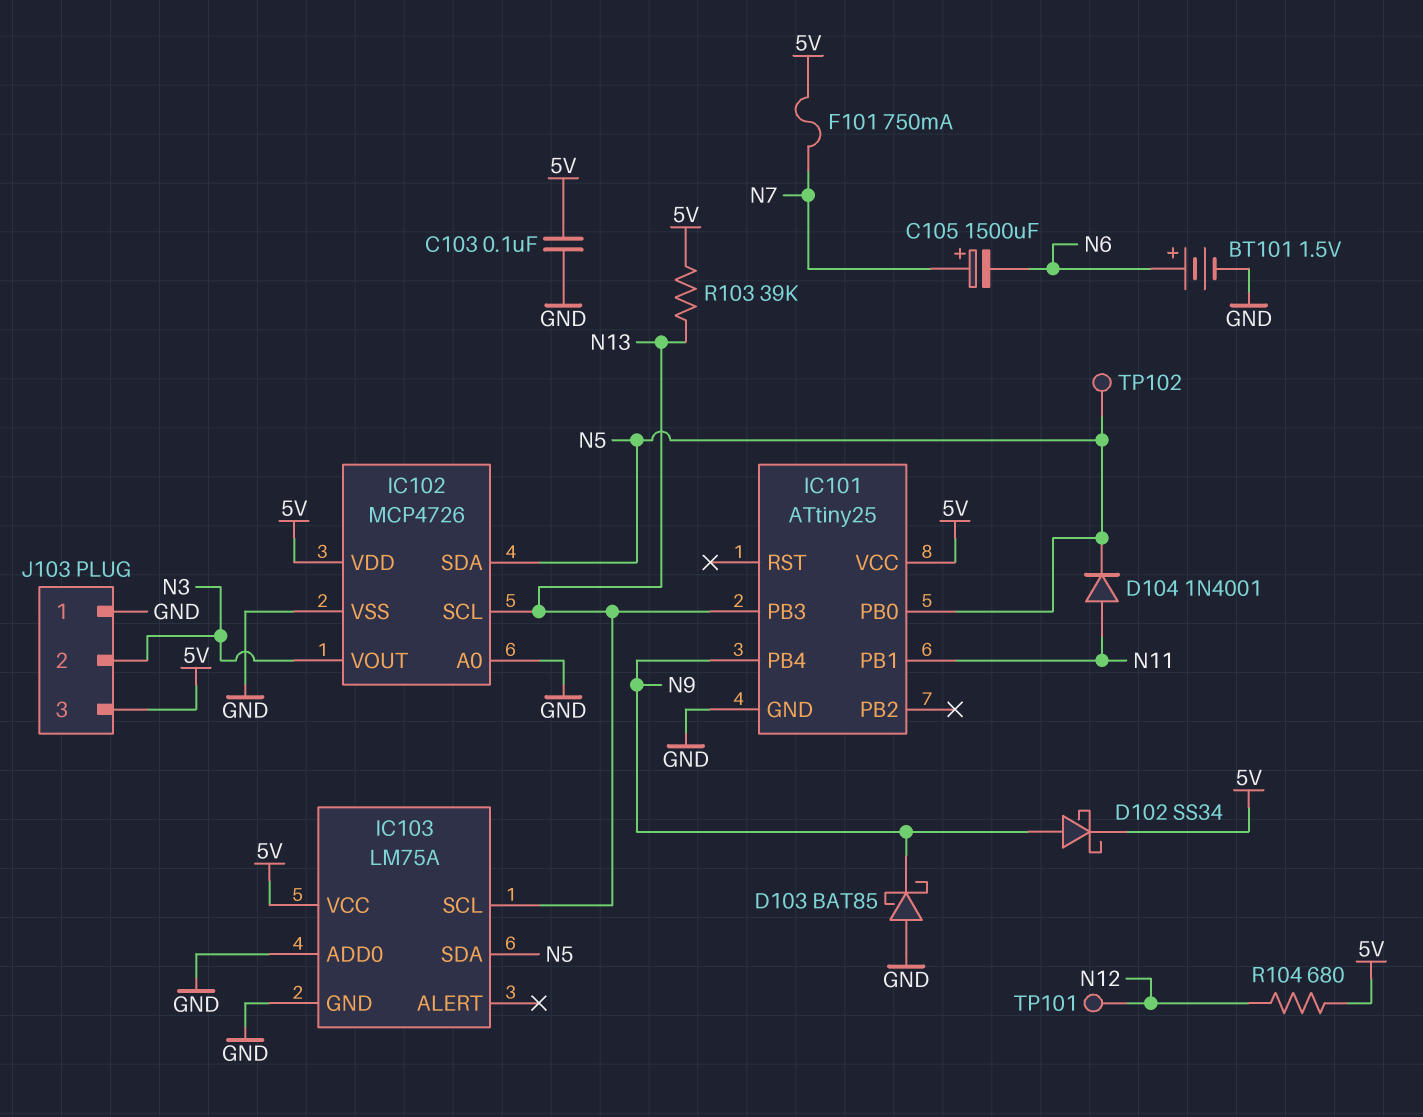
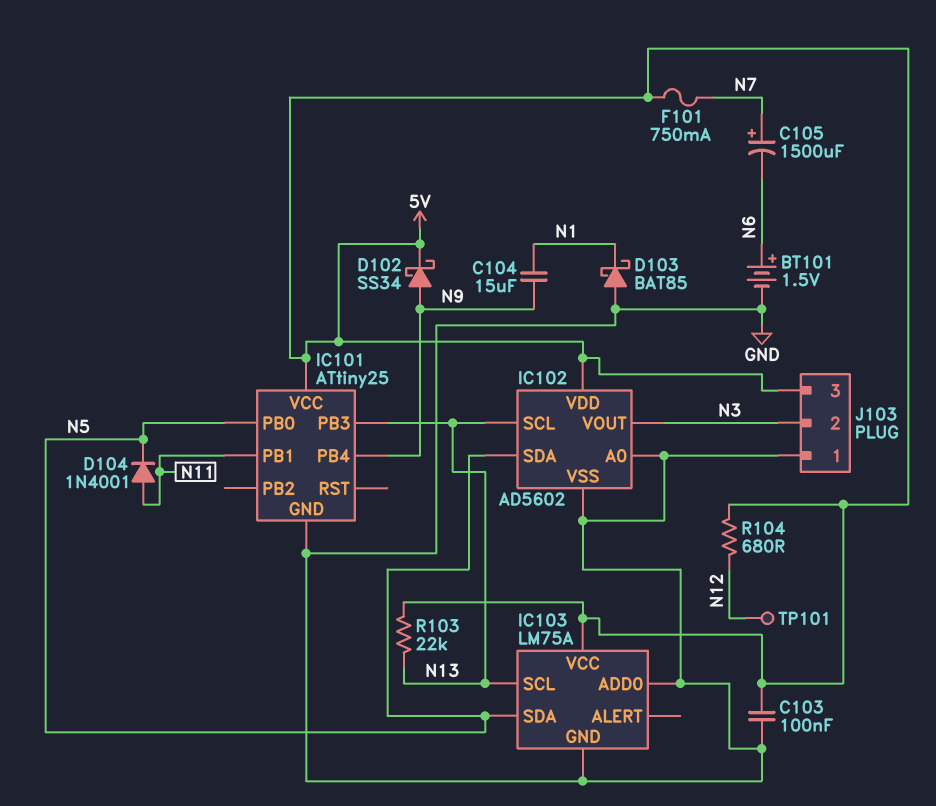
C104: none -> 15uF (N1, N9)
D103: schottky BAT85 (A GND, K N9) -> schottky BAT85 (A GND, K N1)
IC102: MCP4726 -> AD5602
R103: 39k (5V, N13) -> 22k (5V, N13)
TP102: test point (N5) -> none

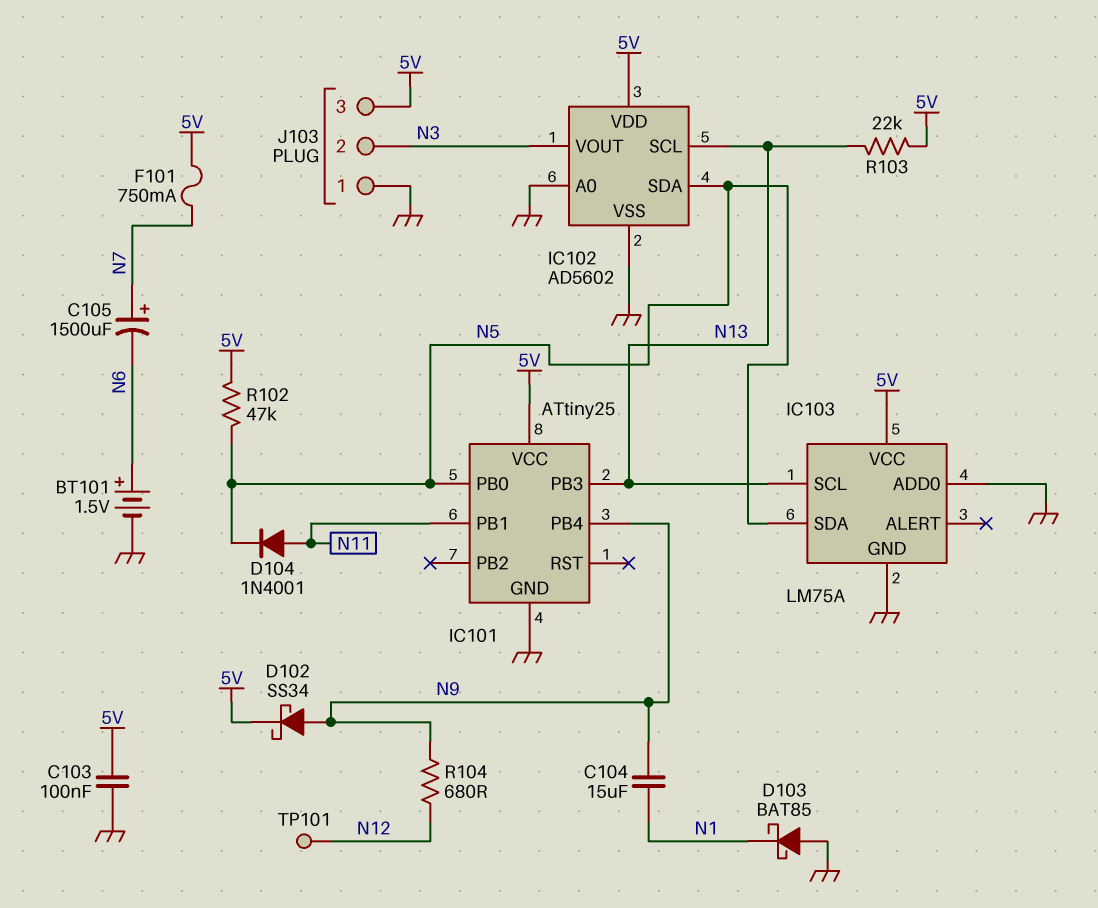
R102: none -> 47k (5V, N5)
R104: 680 (5V, N12) -> 680 (N9, N12)

